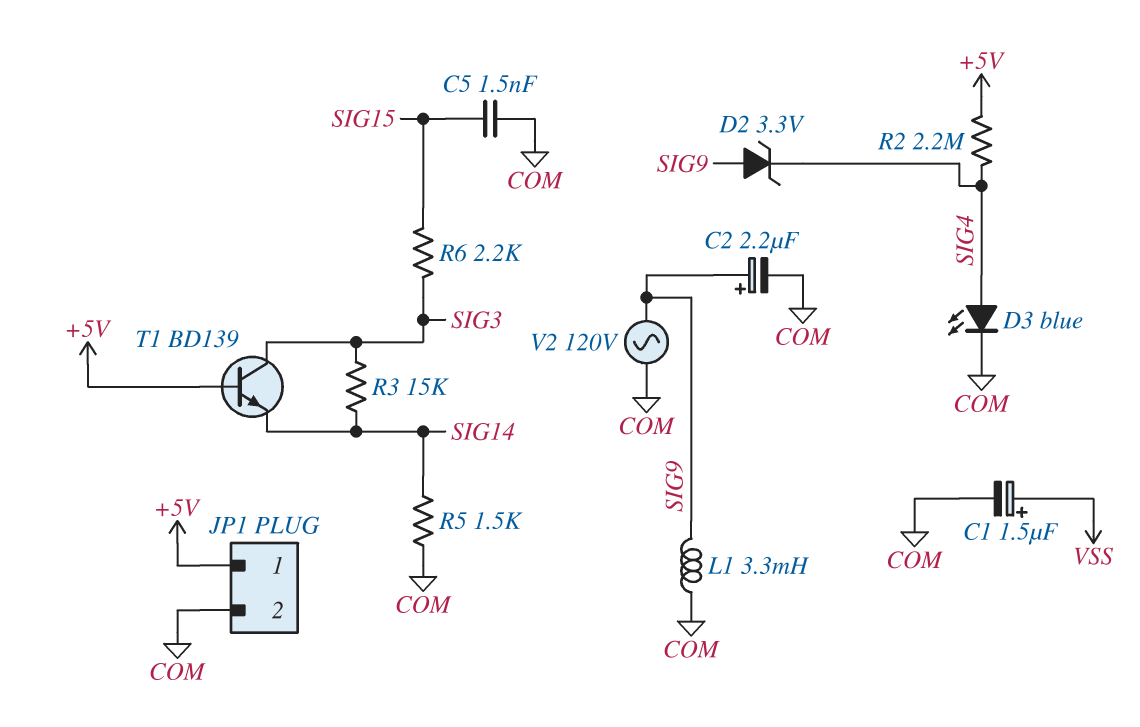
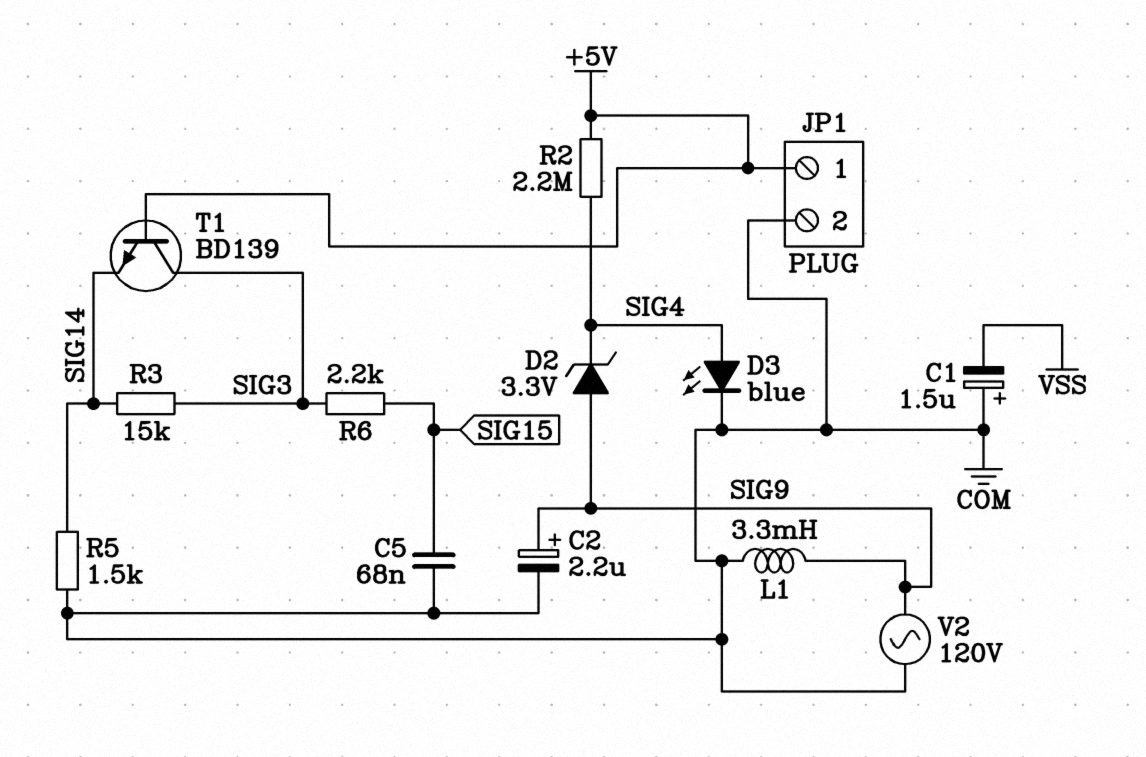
C1: 1.5uF (plus VSS, minus COM) -> 1.5uF (plus COM, minus VSS)
C5: 1.5nF (COM, SIG15) -> 68nF (COM, SIG15)

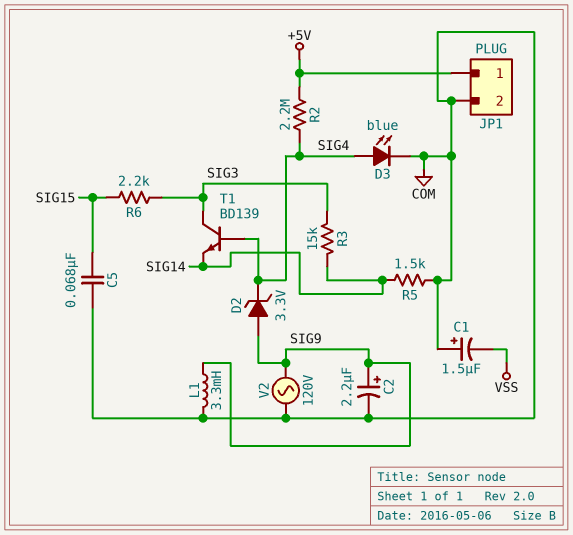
T1: NPN BD139 (B +5V, C SIG3, E SIG14) -> NPN BD139 (B SIG4, C SIG3, E SIG14)

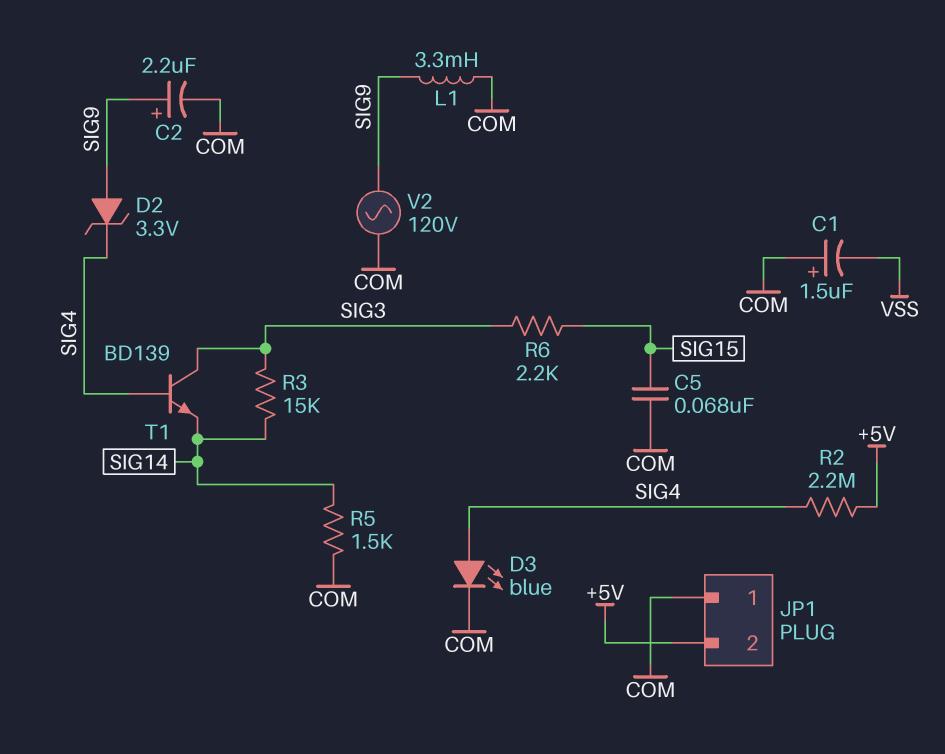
JP1 pin 1: +5V -> COM
JP1 pin 2: COM -> +5V

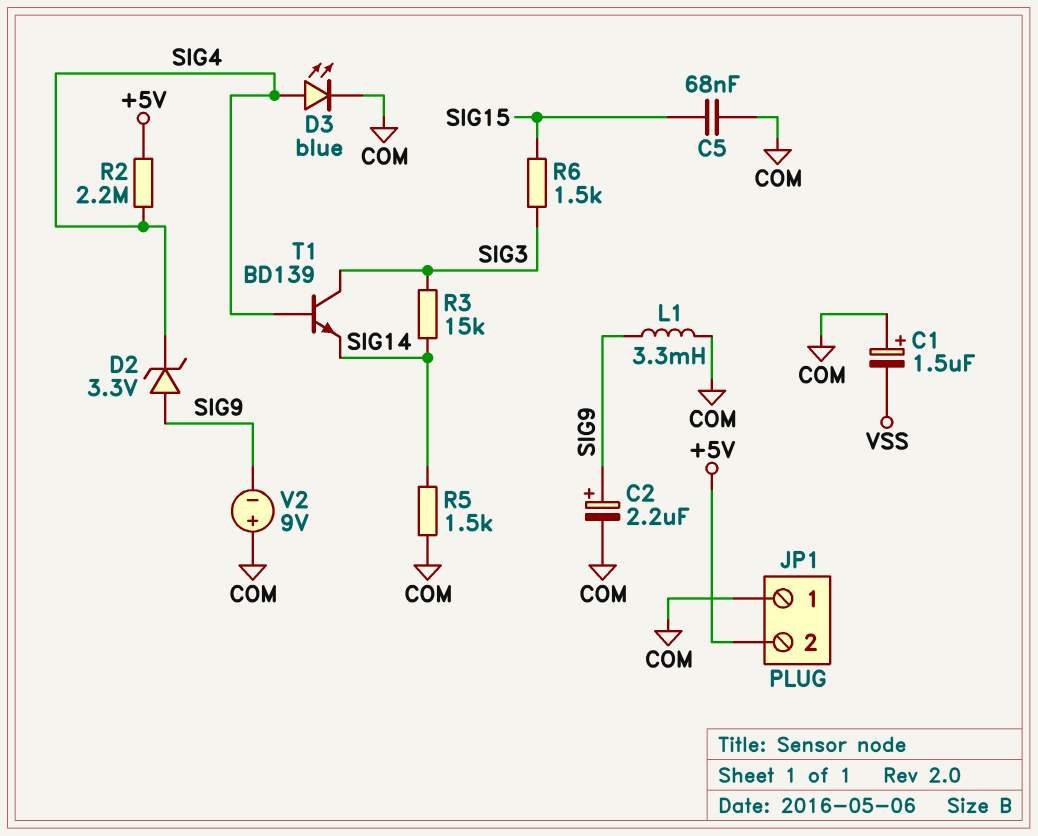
R6: 2.2k (SIG3, SIG15) -> 1.5k (SIG3, SIG15)
V2: AC 120V (COM, SIG9) -> 9V (plus COM, minus SIG9)

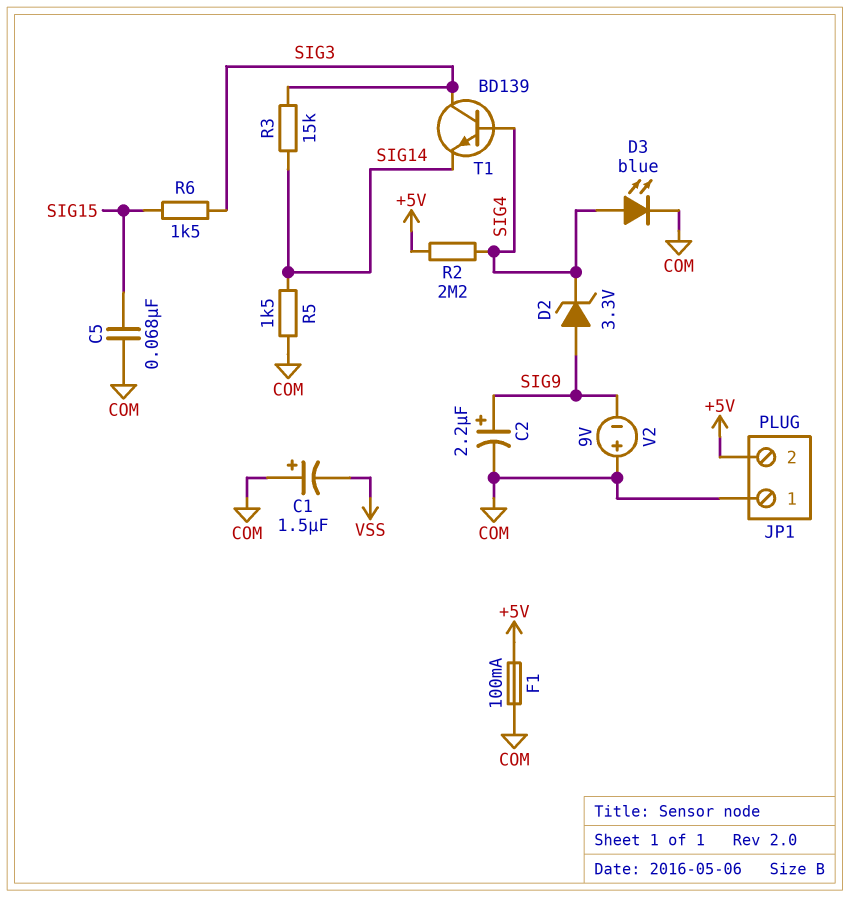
F1: none -> 100mA (+5V, COM)
L1: 3.3mH (COM, SIG9) -> none

